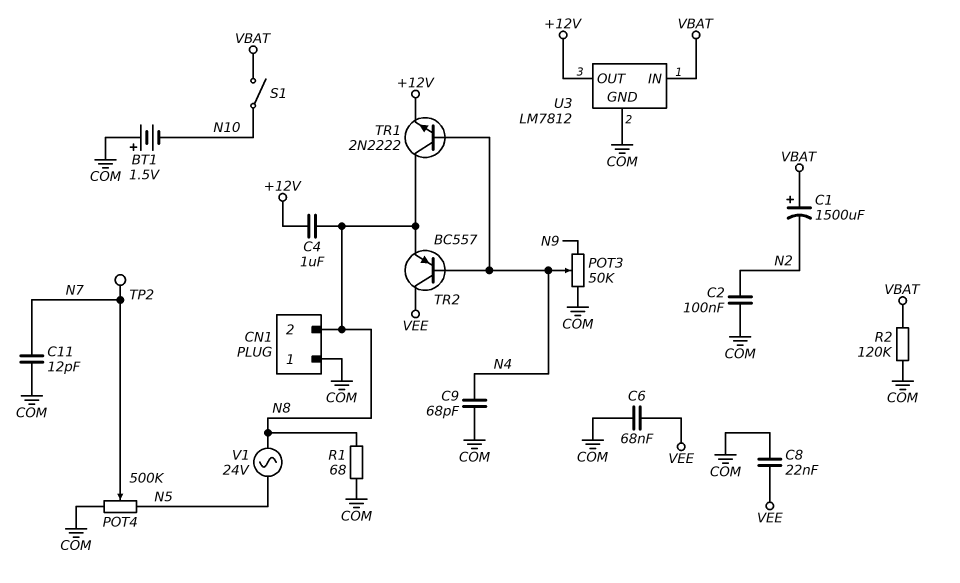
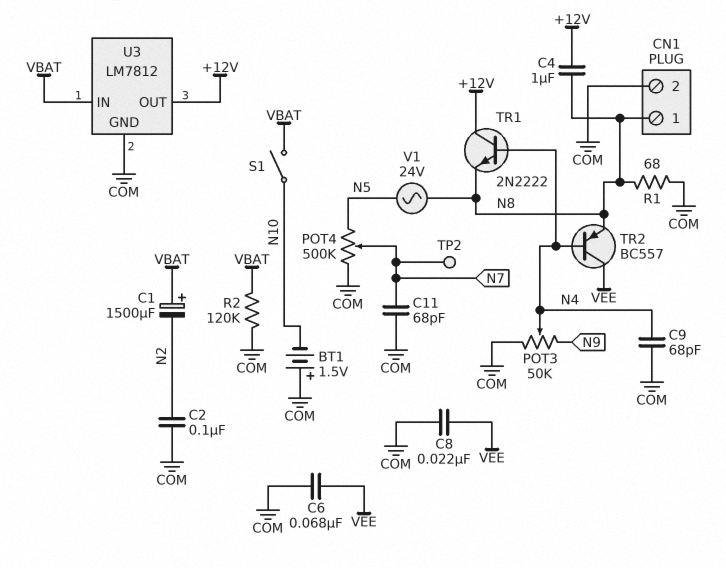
C11: 12pF (COM, N7) -> 68pF (COM, N7)
CN1 pin 1: COM -> N8
CN1 pin 2: N8 -> COM
TR1: NPN 2N2222 (B N4, C N8, E +12V) -> NPN 2N2222 (B N4, C +12V, E N8)

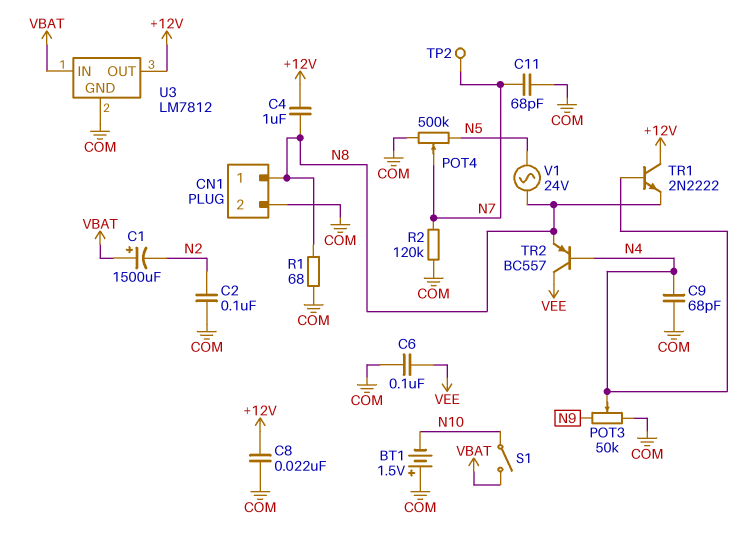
C6: 68nF (COM, VEE) -> 100nF (COM, VEE)
C8: 22nF (COM, VEE) -> 22nF (+12V, COM)
R2: 120k (COM, VBAT) -> 120k (COM, N7)

